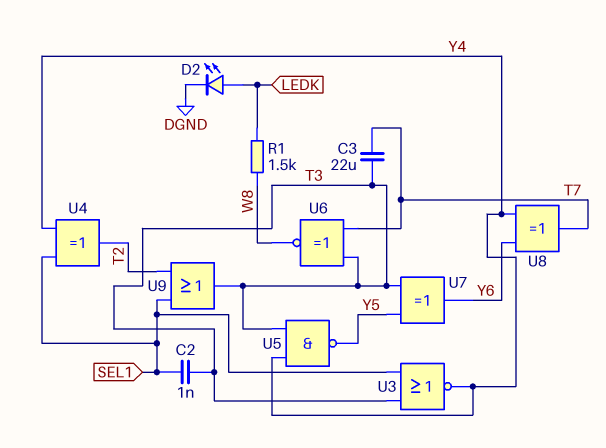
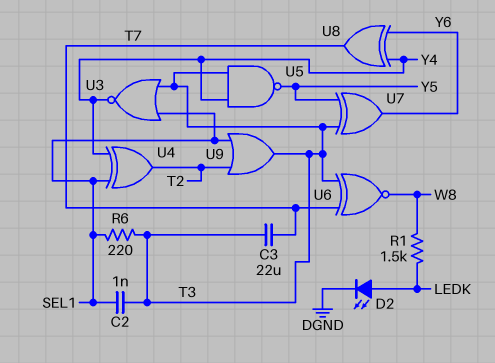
R6: none -> 220 (SEL1, T3)

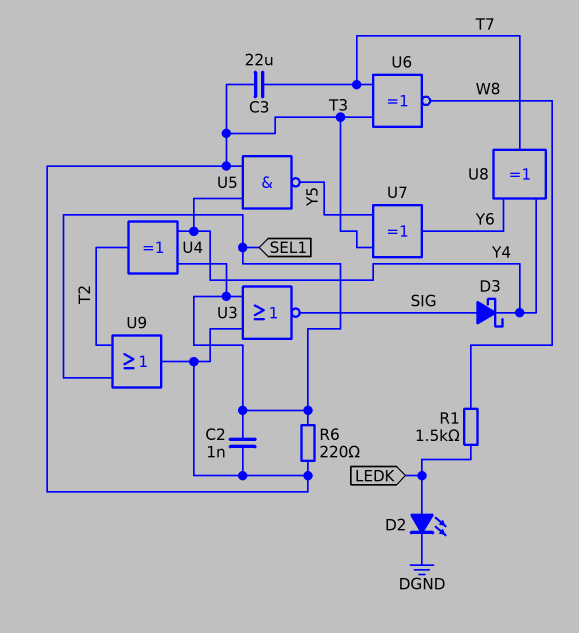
D3: none -> schottky (A SIG, K Y4)
U3: NOR (in SEL1, in T3, out Y4) -> NOR (in SEL1, in T3, out SIG)

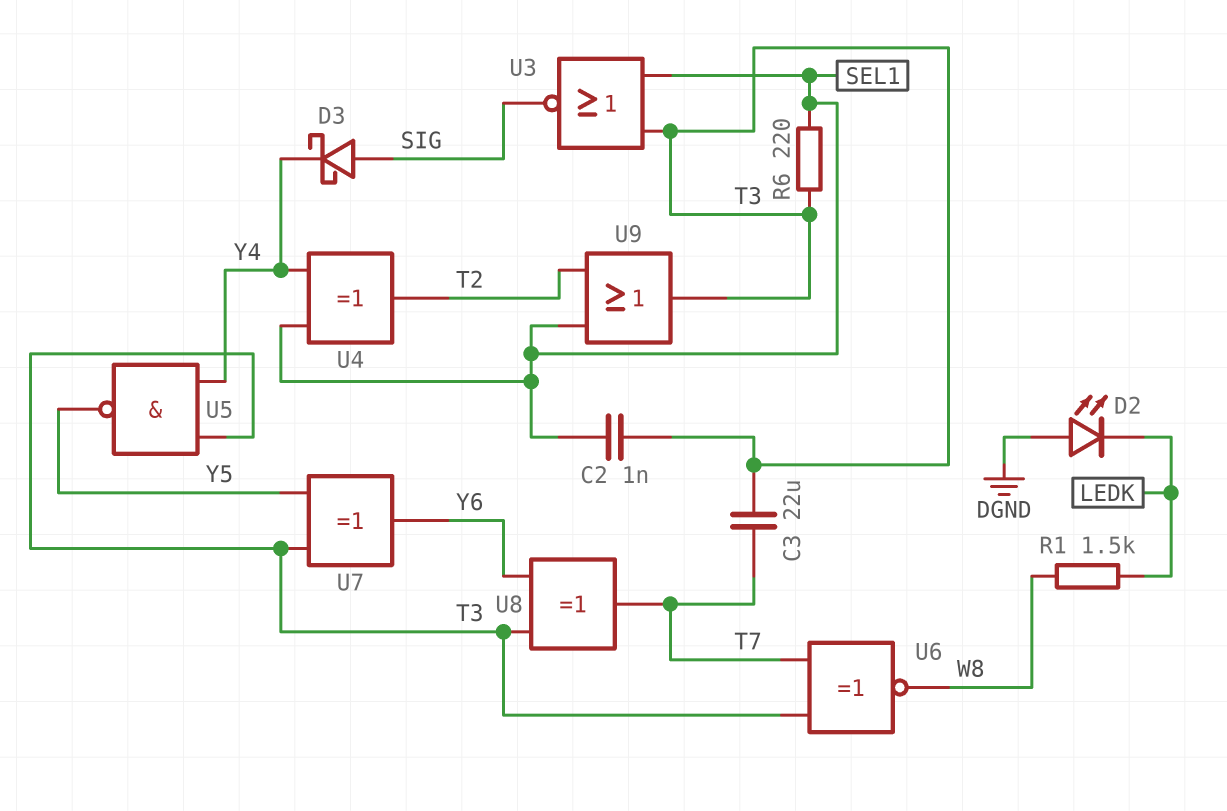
D2: LED (A LEDK, K DGND) -> LED (A DGND, K LEDK)
U8: XOR (in Y4, in Y6, out T7) -> XOR (in T3, in Y6, out T7)

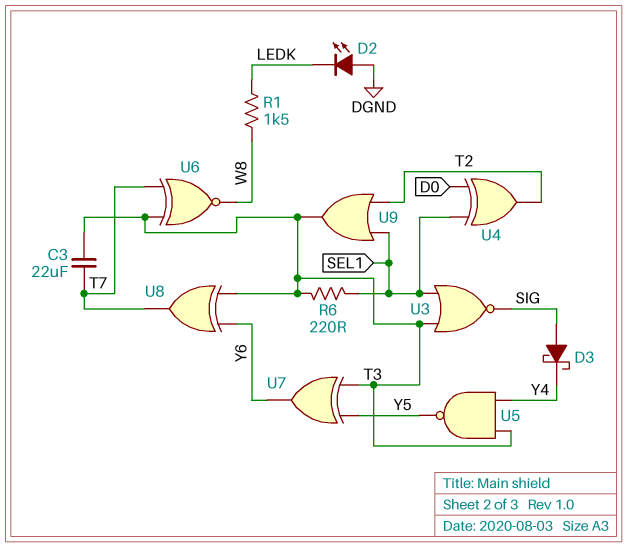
C2: 1nF (SEL1, T3) -> none
U4: XOR (in SEL1, in Y4, out T2) -> XOR (in D0, in SEL1, out T2)

